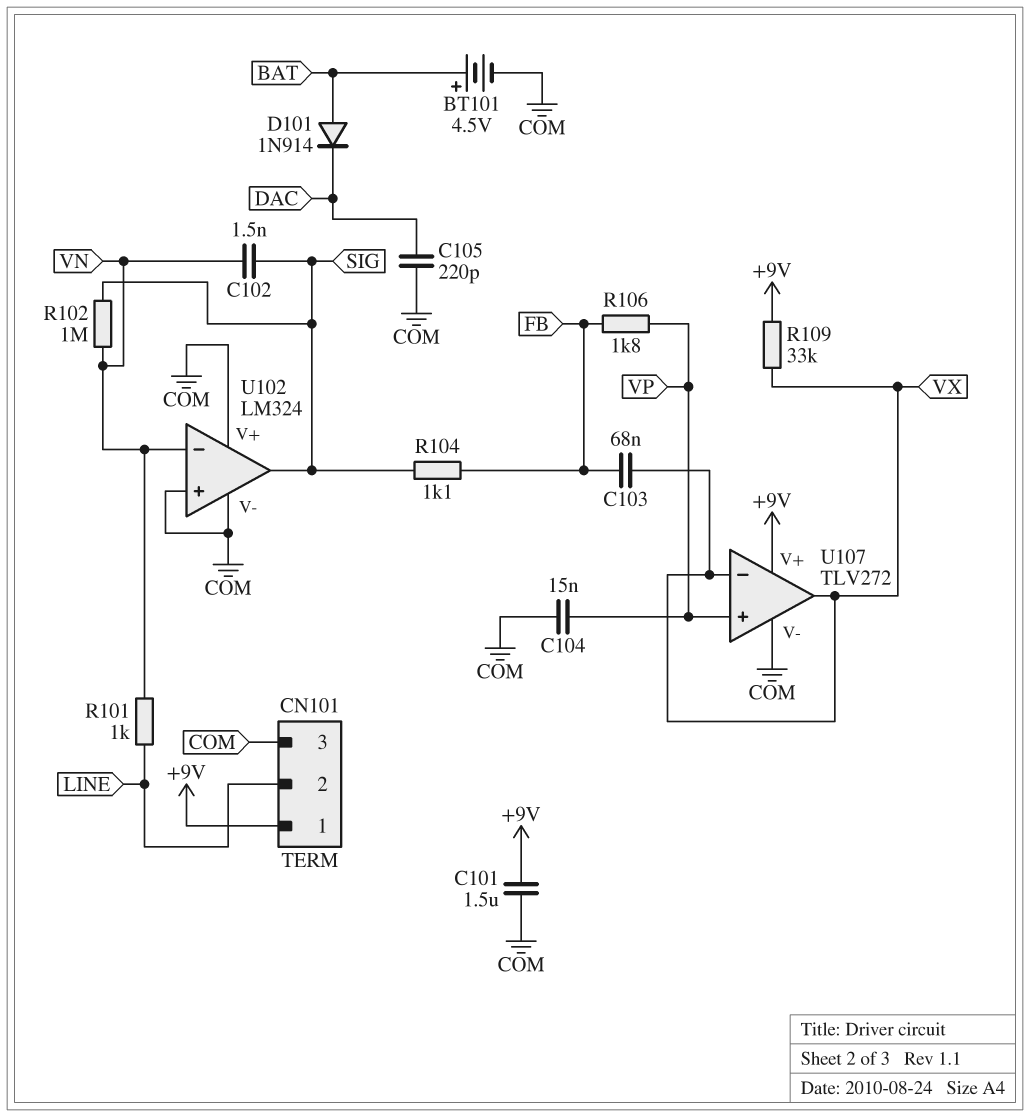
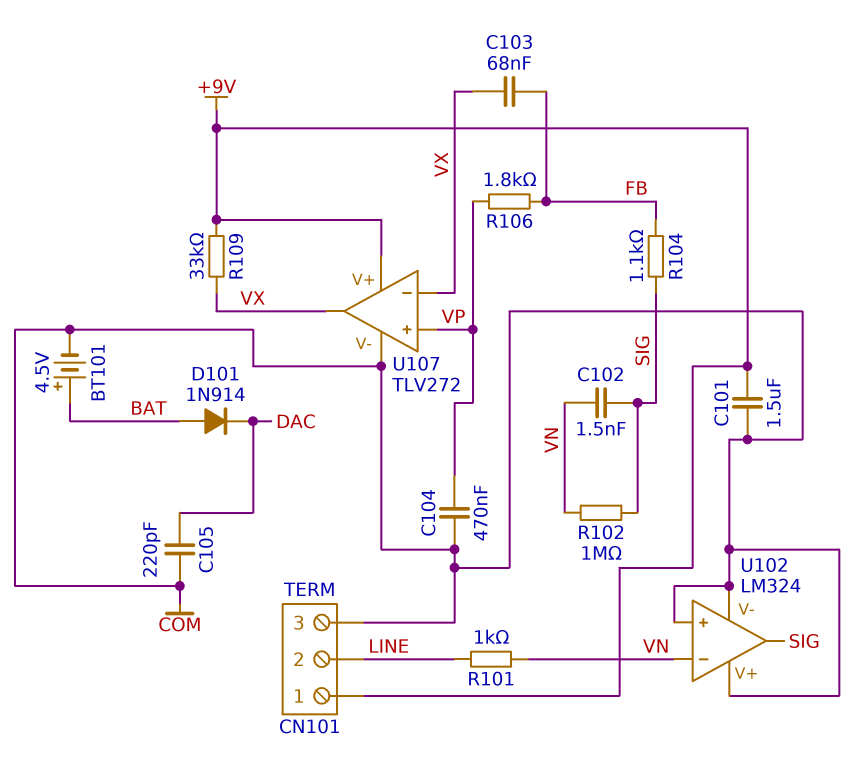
C104: 15nF (COM, VP) -> 470nF (COM, VP)

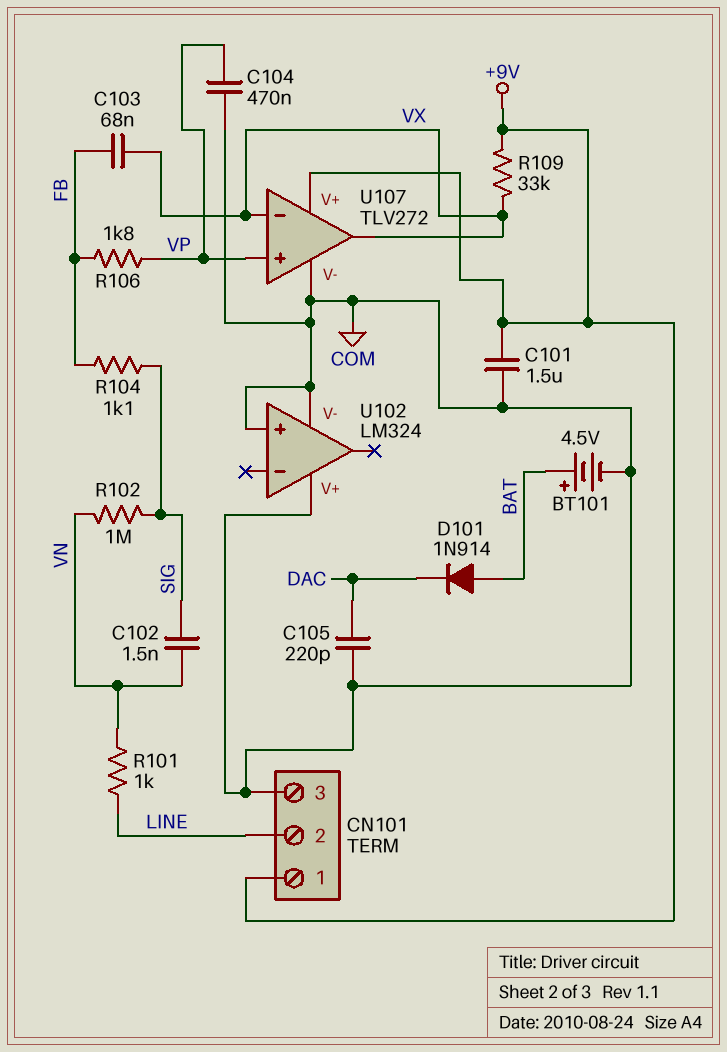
U102 pin in-: VN -> none
U102 pin out: SIG -> none

